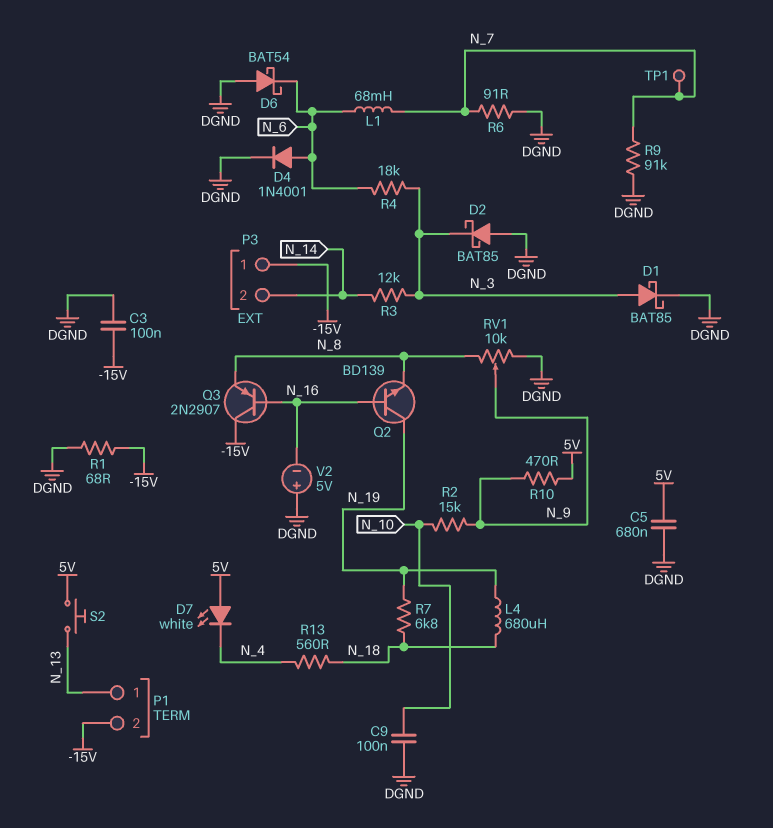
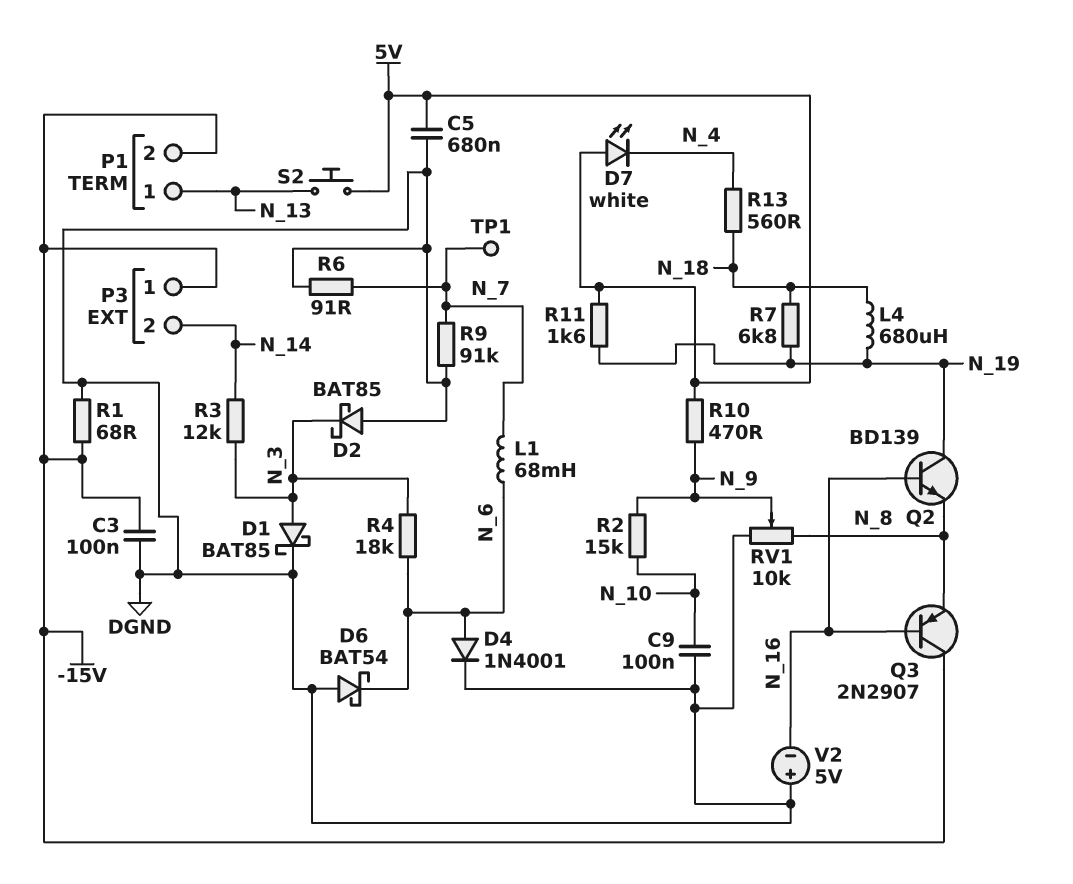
R11: none -> 1.6k (5V, N_19)

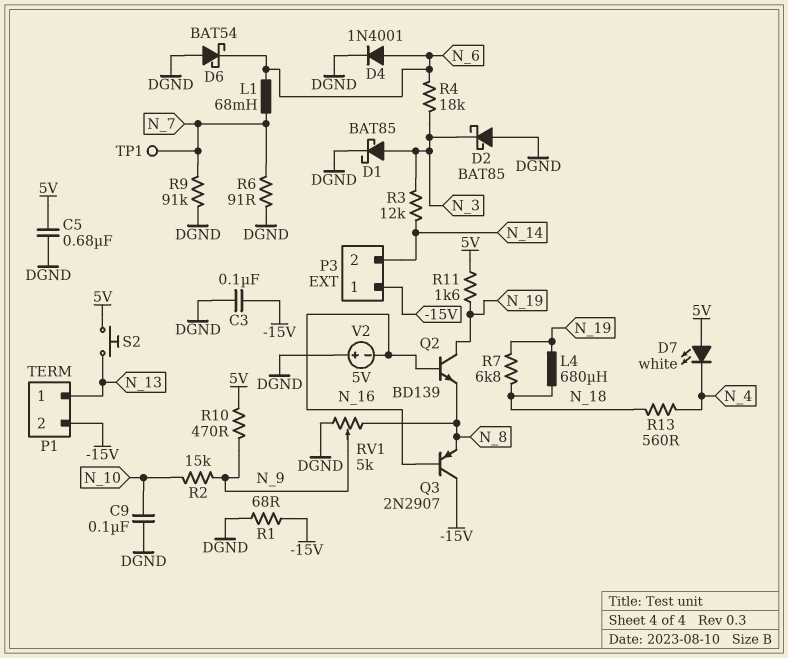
RV1: 10k (DGND, N_8, wiper N_9) -> 5k (DGND, N_8, wiper N_9)

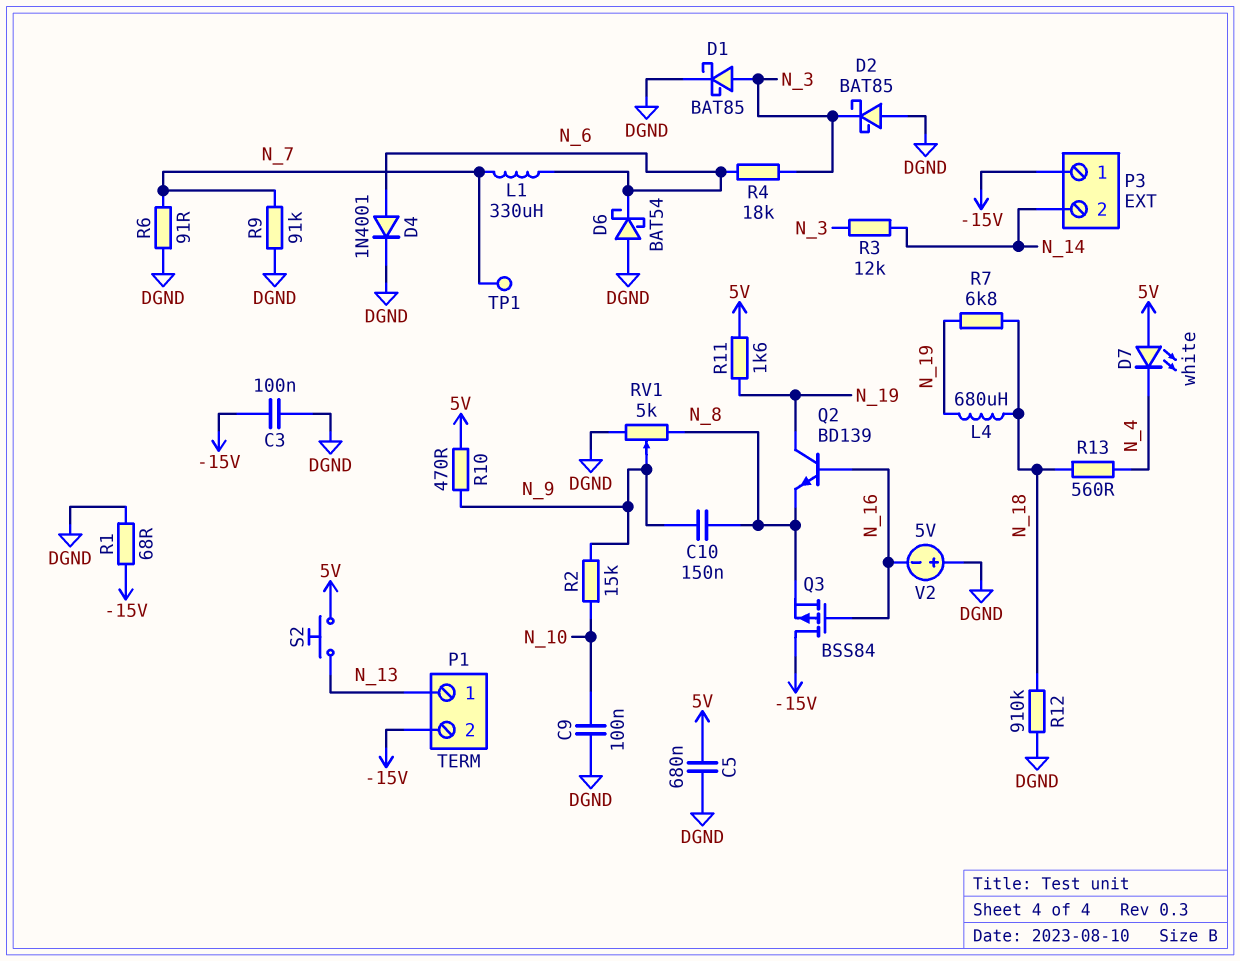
C10: none -> 150nF (N_8, N_9)
L1: 68mH (N_6, N_7) -> 330uH (N_6, N_7)
Q3: PNP 2N2907 (B N_16, C -15V, E N_8) -> PMOS BSS84 (G N_16, D -15V, S N_8)
R12: none -> 910k (DGND, N_18)

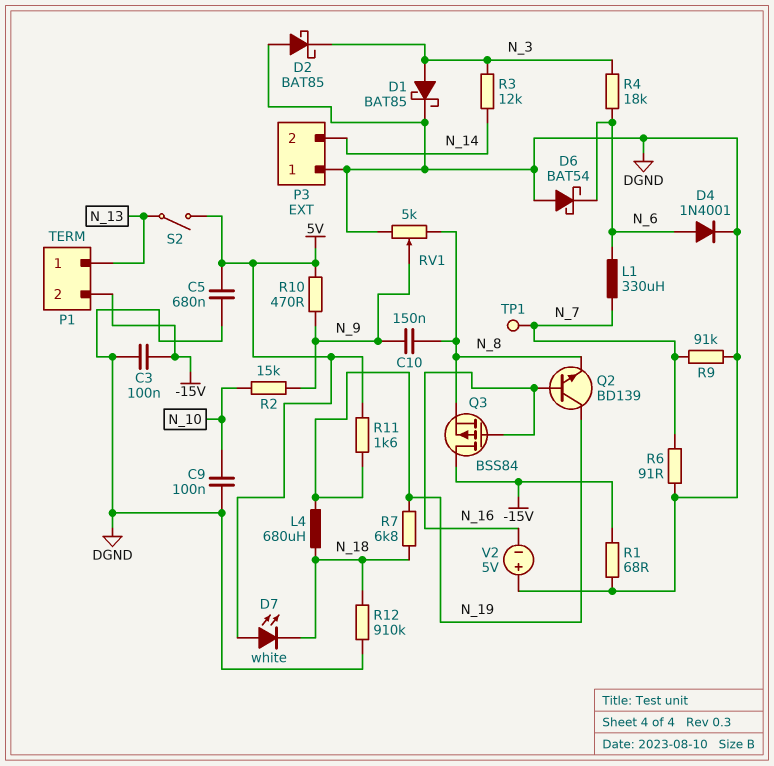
D7: LED white (A 5V, K N_4) -> LED white (A 5V, K N_18)
P3 pin 1: -15V -> DGND
R13: 560 (N_4, N_18) -> none
S2: button (5V, N_13) -> switch (5V, N_13)

